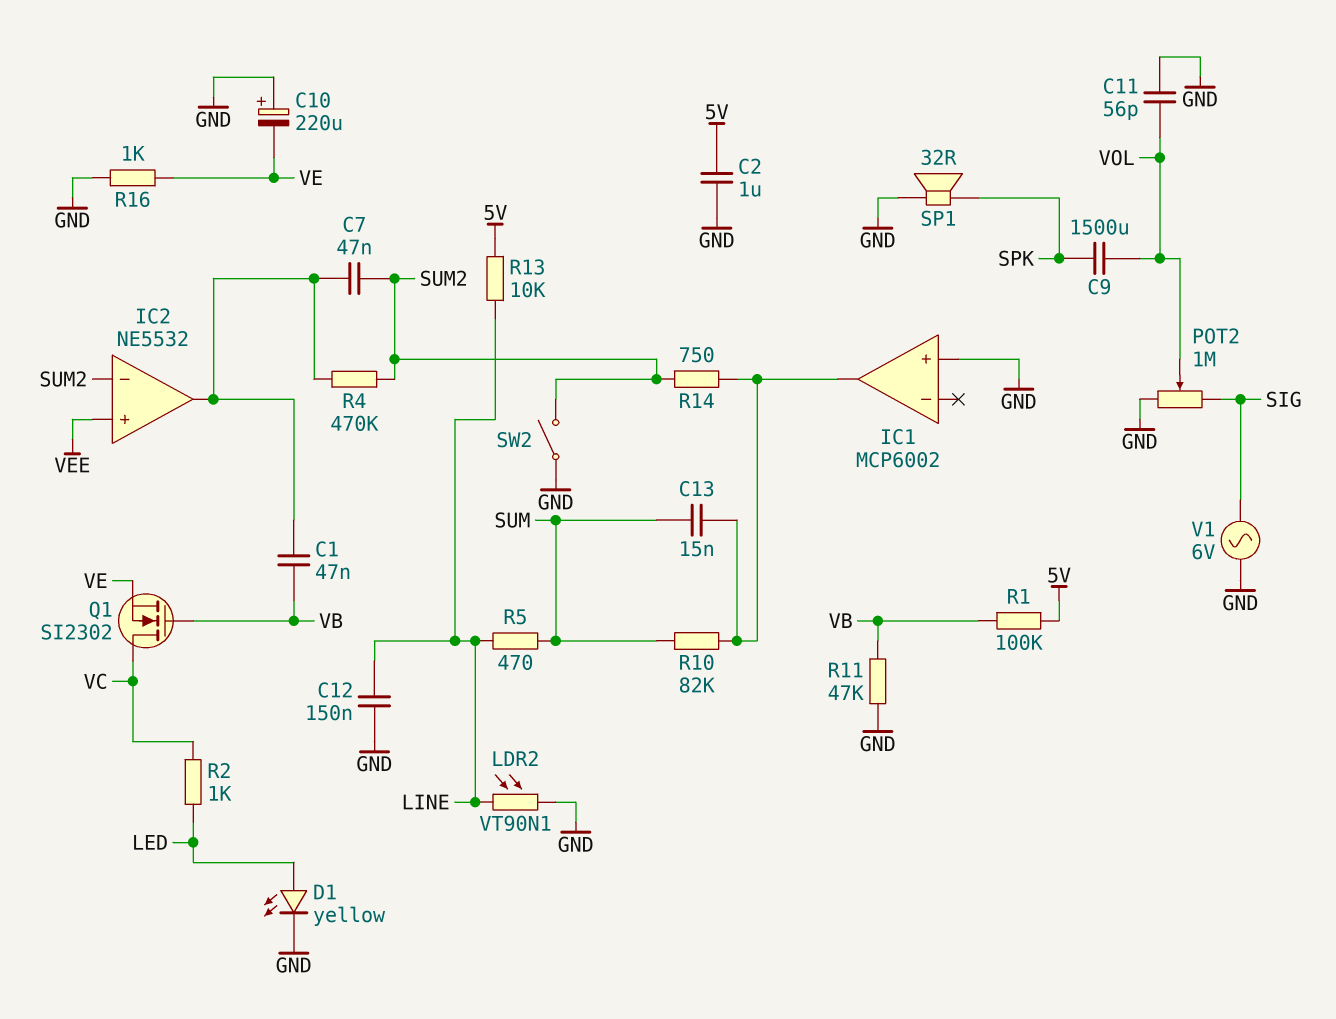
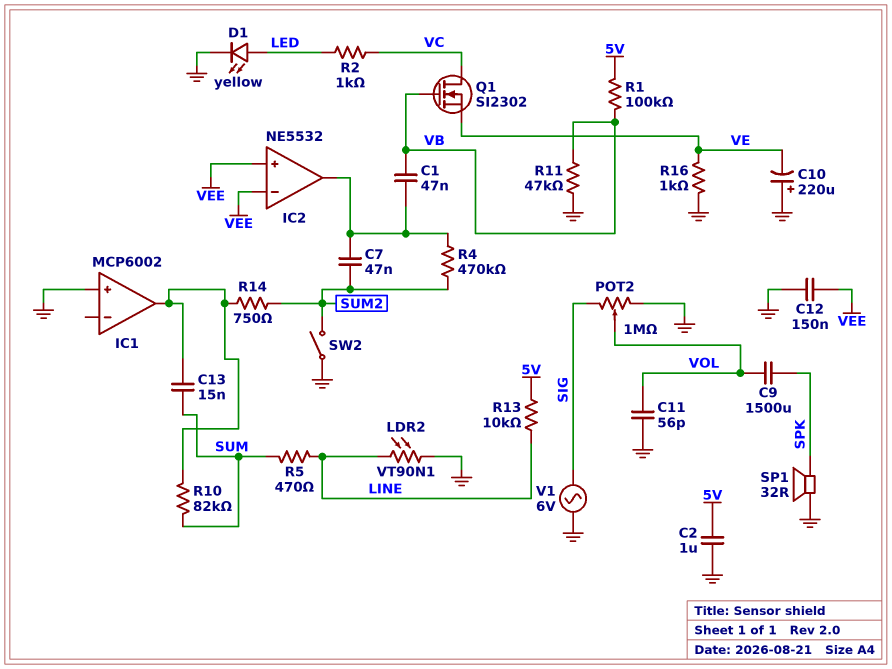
C12: 150nF (GND, LINE) -> 150nF (GND, VEE)
IC2 pin in-: SUM2 -> VEE

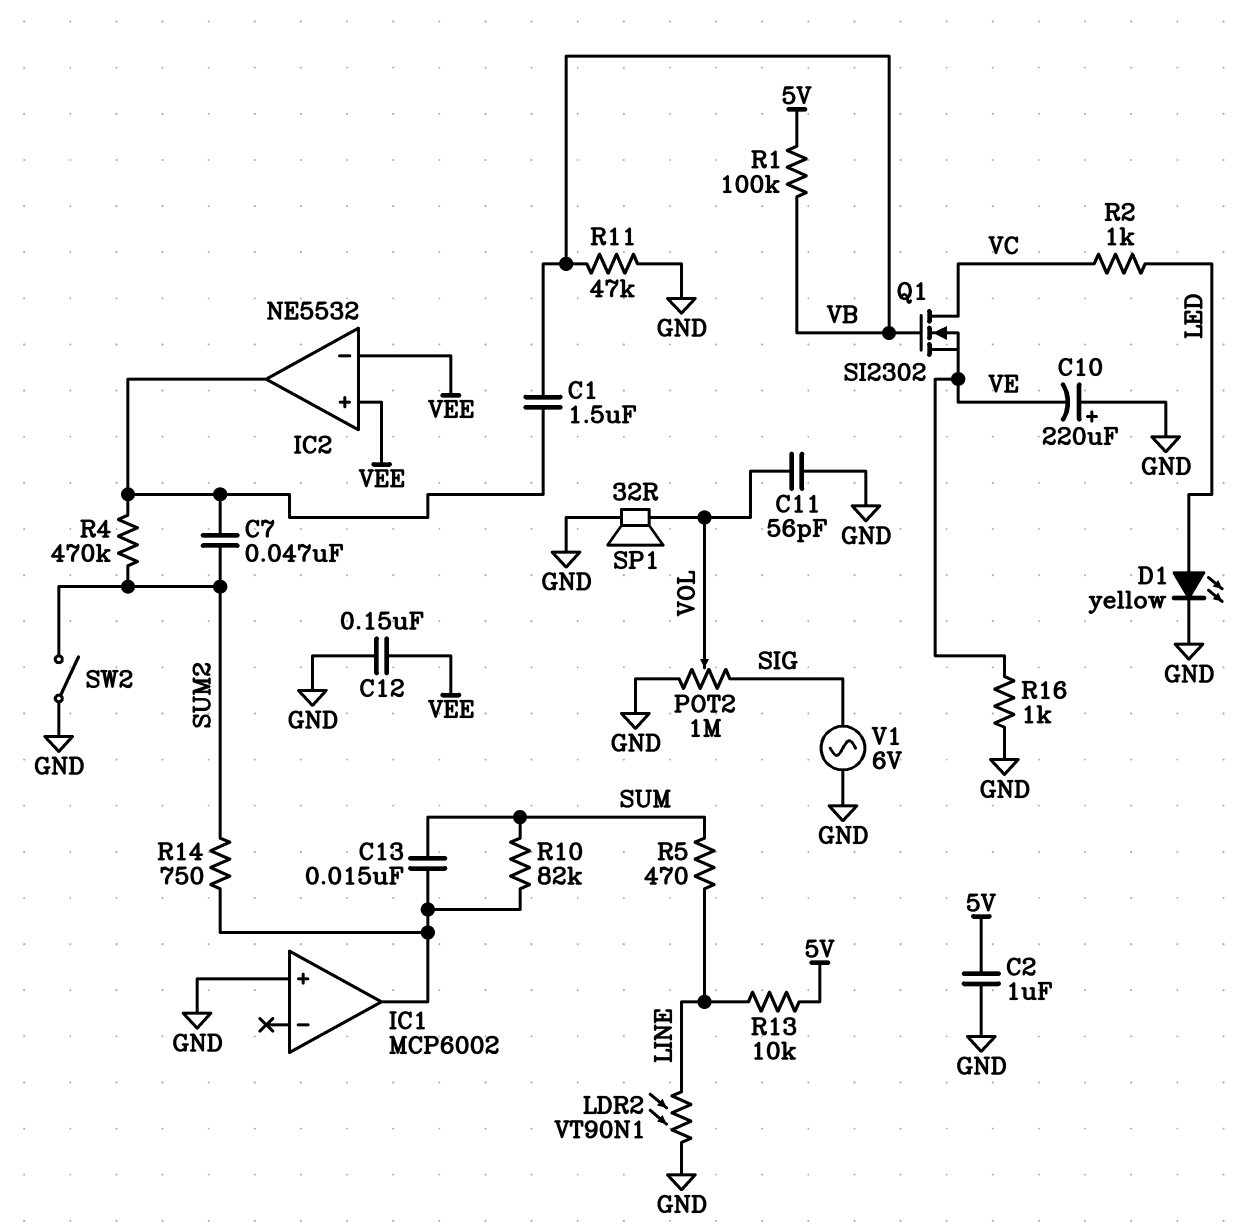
C1: 47nF (IC2/out, VB) -> 1.5uF (IC2/out, VB)
C9: 1500uF (SPK, VOL) -> none
SP1: speaker 32R (GND, SPK) -> speaker 32R (GND, VOL)

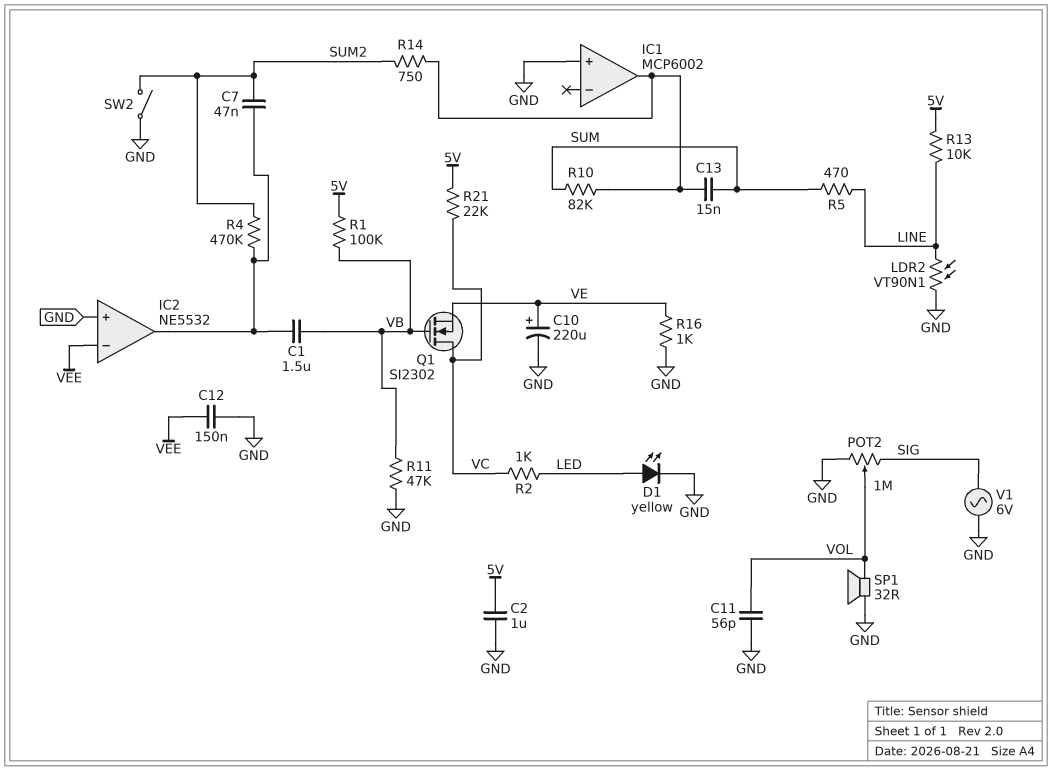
C10: 220uF (plus GND, minus VE) -> 220uF (plus VE, minus GND)
IC2 pin in+: VEE -> GND
R21: none -> 22k (5V, VC)

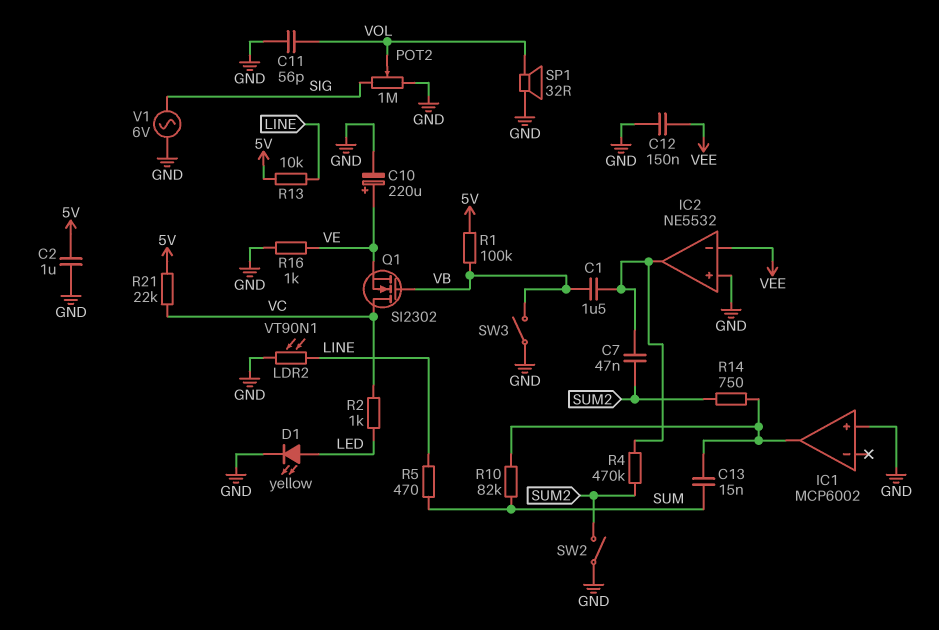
R11: 47k (GND, VB) -> none
SW3: none -> switch (GND, VB)

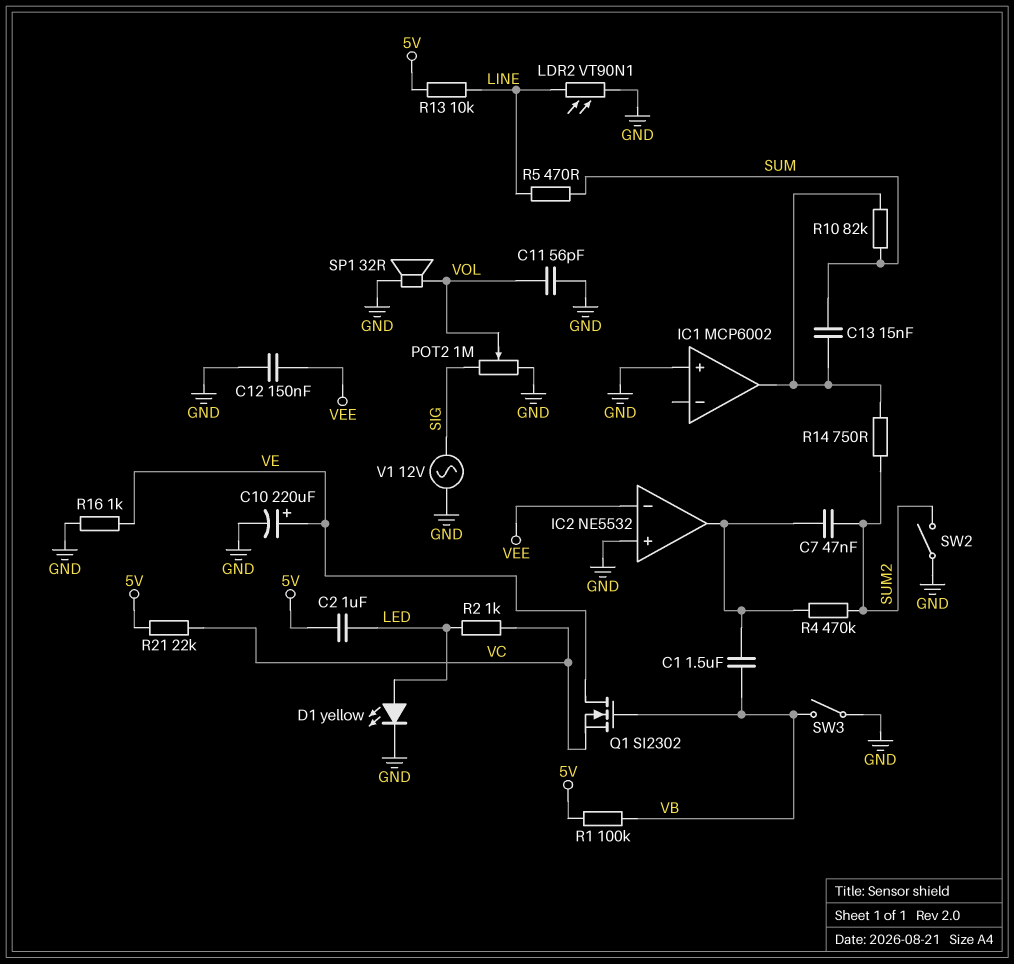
C2: 1uF (5V, GND) -> 1uF (5V, LED)
Q1: NMOS SI2302 (G VB, D VC, S VE) -> NMOS SI2302 (G VB, D VE, S VC)
V1: AC 6V (GND, SIG) -> AC 12V (GND, SIG)

